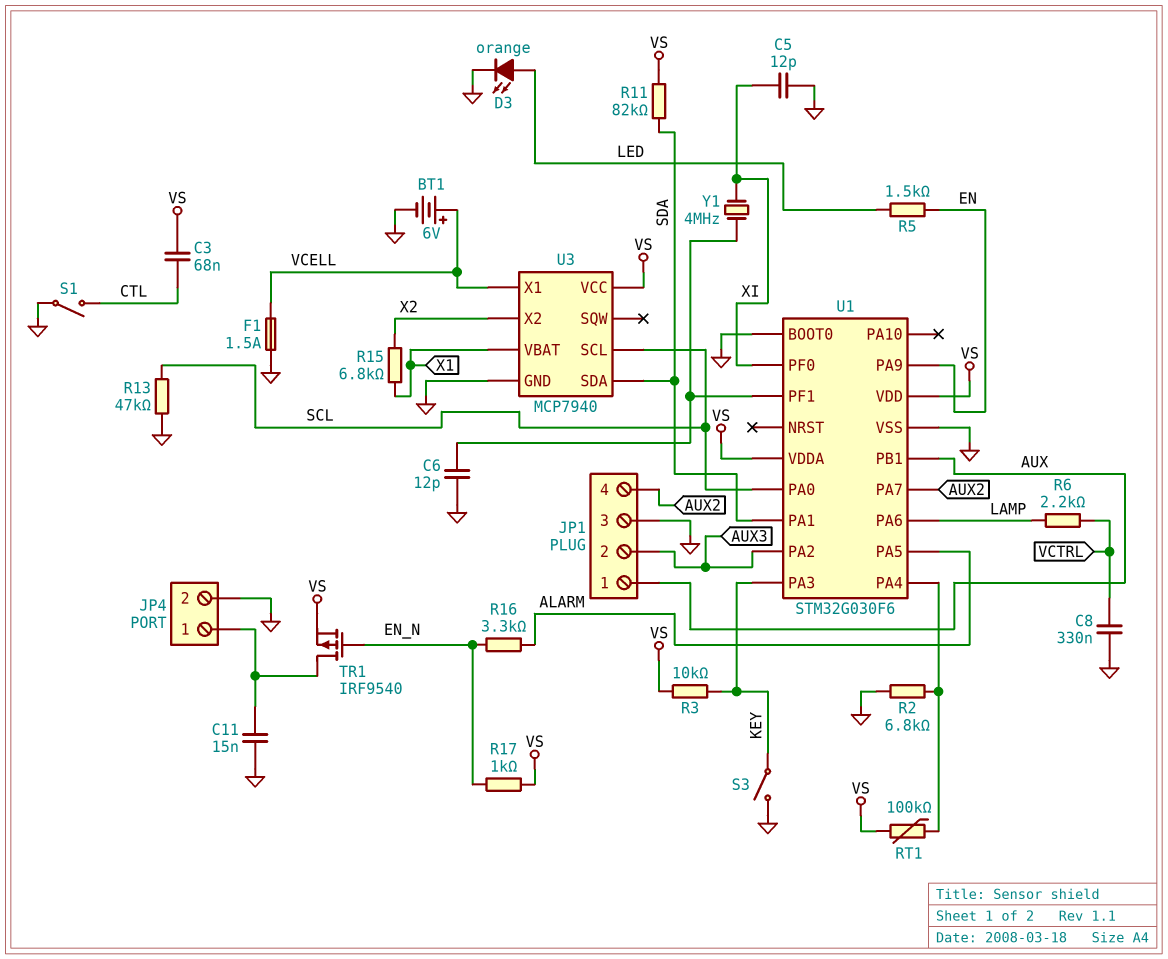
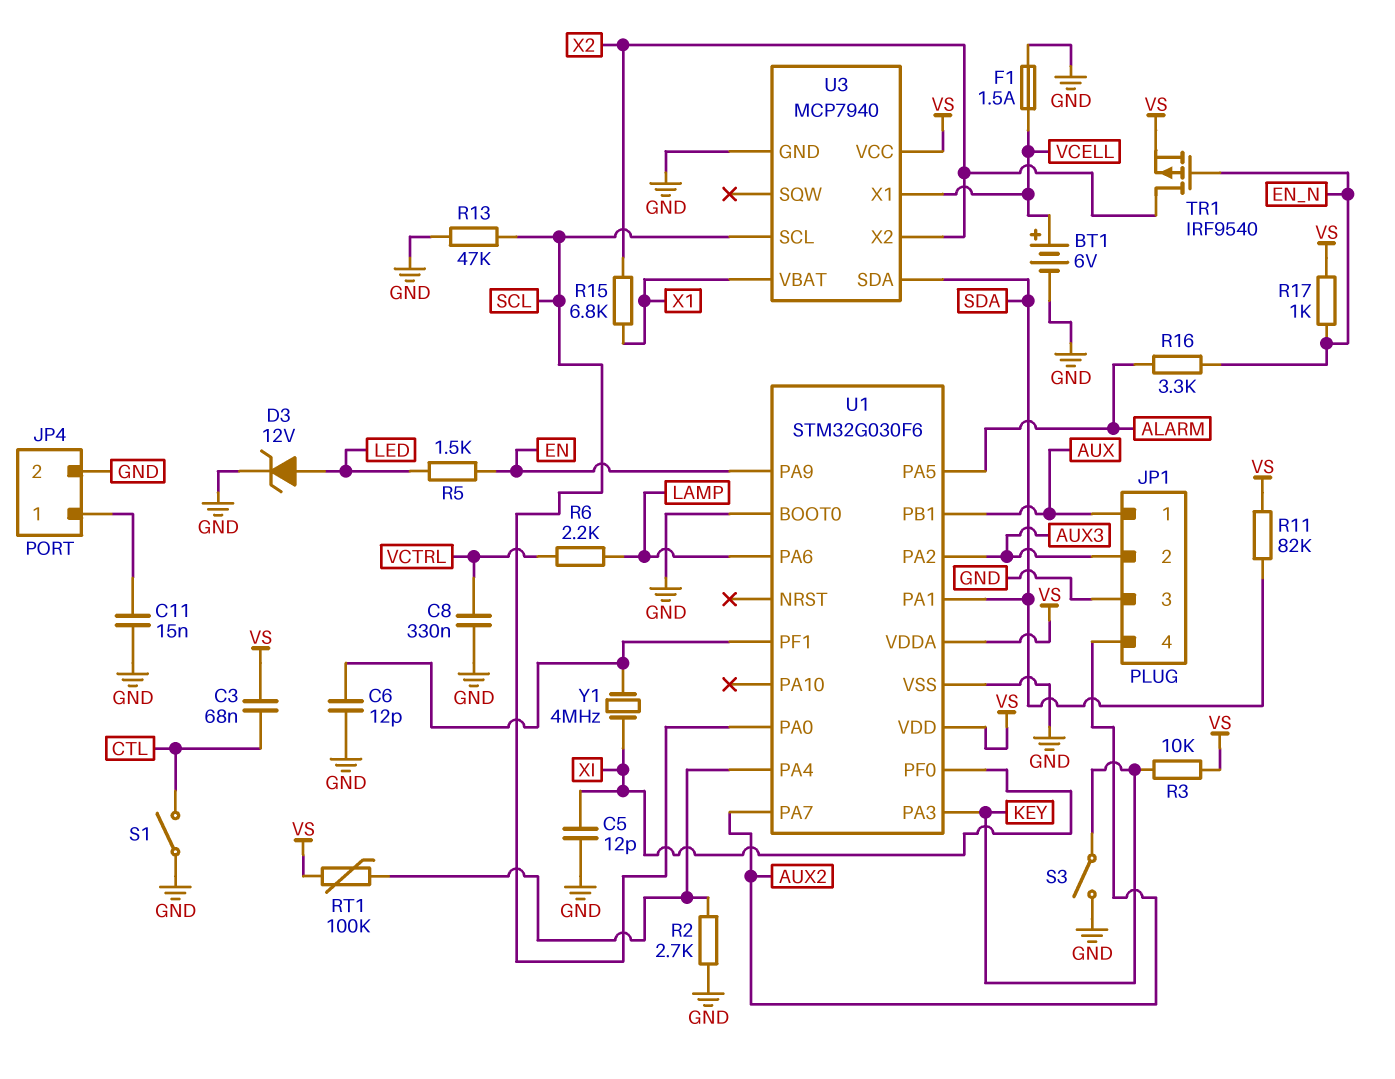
D3: LED orange (A LED, K GND) -> zener 12V (A LED, K GND)
R2: 6.8k (GND, U1/PA4) -> 2.7k (GND, U1/PA4)
TR1: PMOS IRF9540 (G EN_N, D JP4/1, S VS) -> PMOS IRF9540 (G EN_N, D X2, S VS)

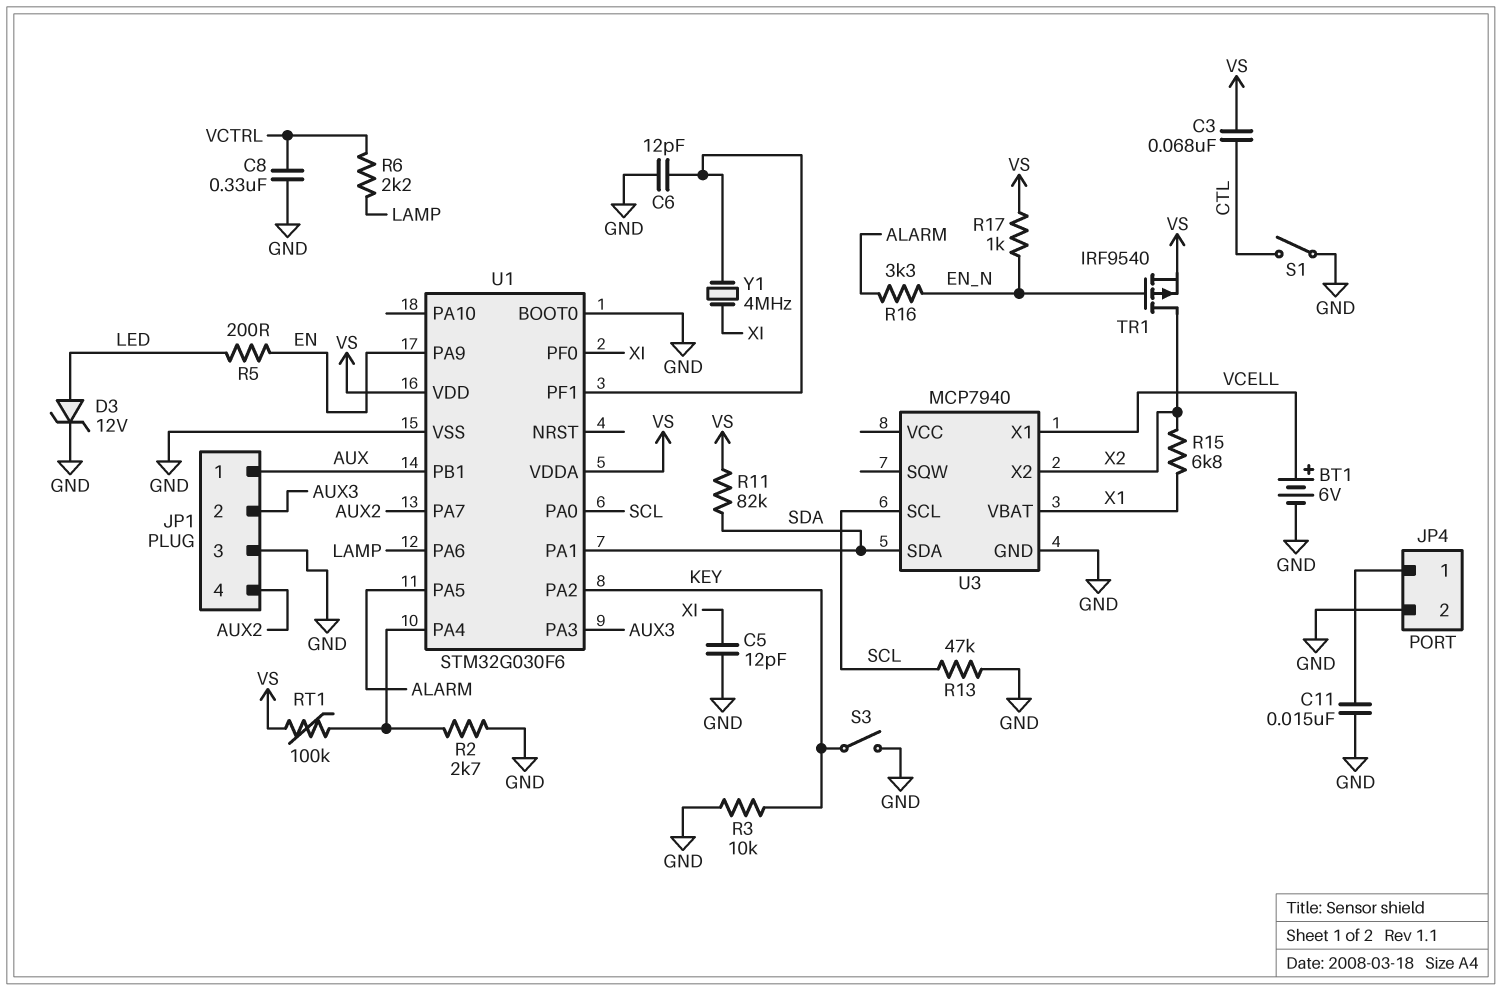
F1: 1.5A (GND, VCELL) -> none
R3: 10k (KEY, VS) -> 10k (GND, KEY)
R5: 1.5k (EN, LED) -> 200 (EN, LED)
U1 pin PA2: AUX3 -> KEY
U1 pin PA3: KEY -> AUX3
U3 pin VCC: VS -> none

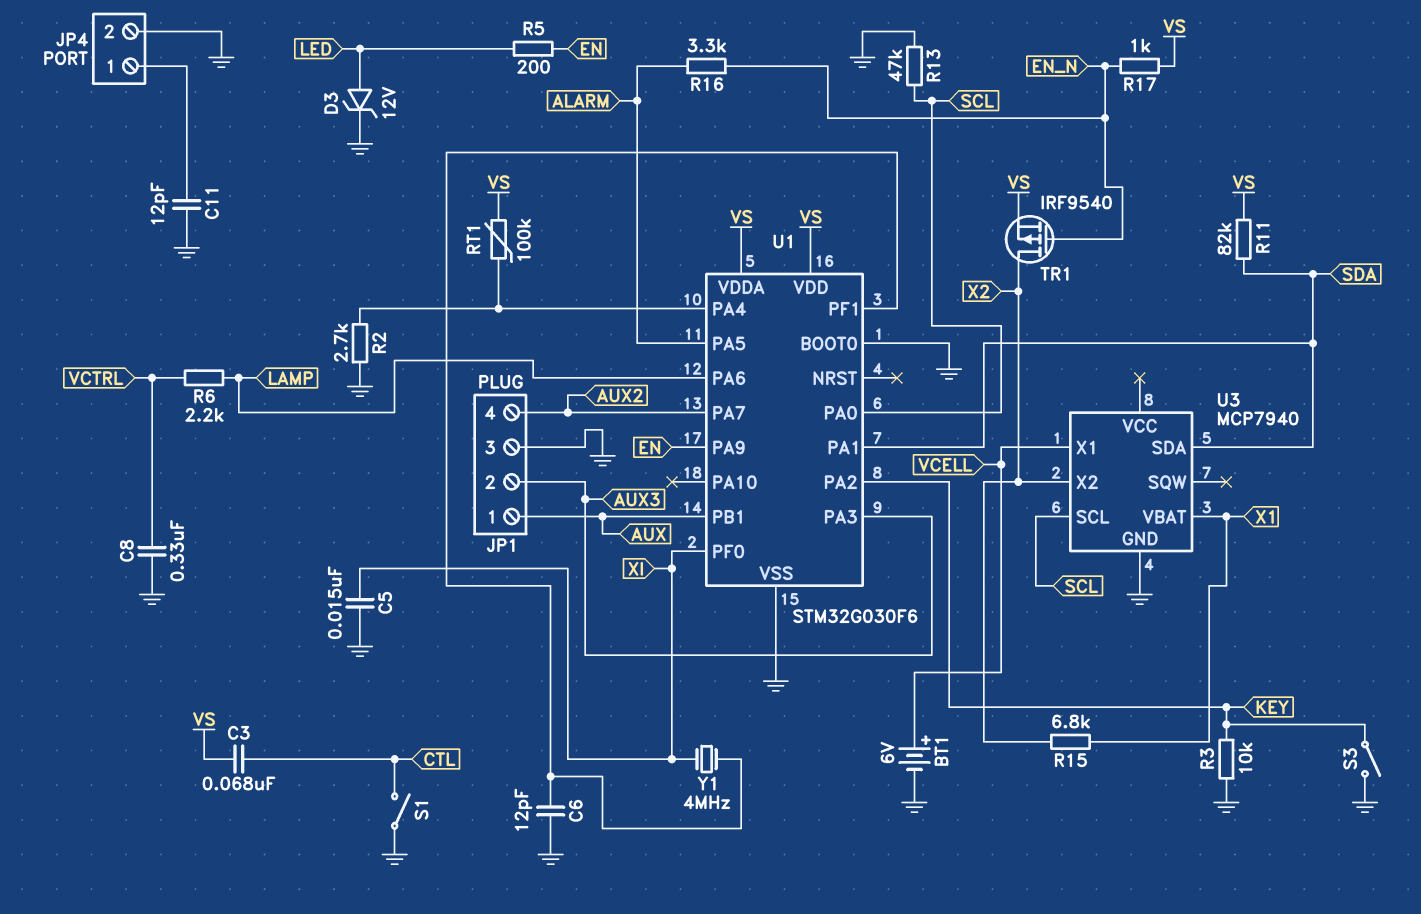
C5: 12pF (GND, XI) -> 15nF (GND, XI)
C11: 15nF (GND, JP4/1) -> 12pF (GND, JP4/1)

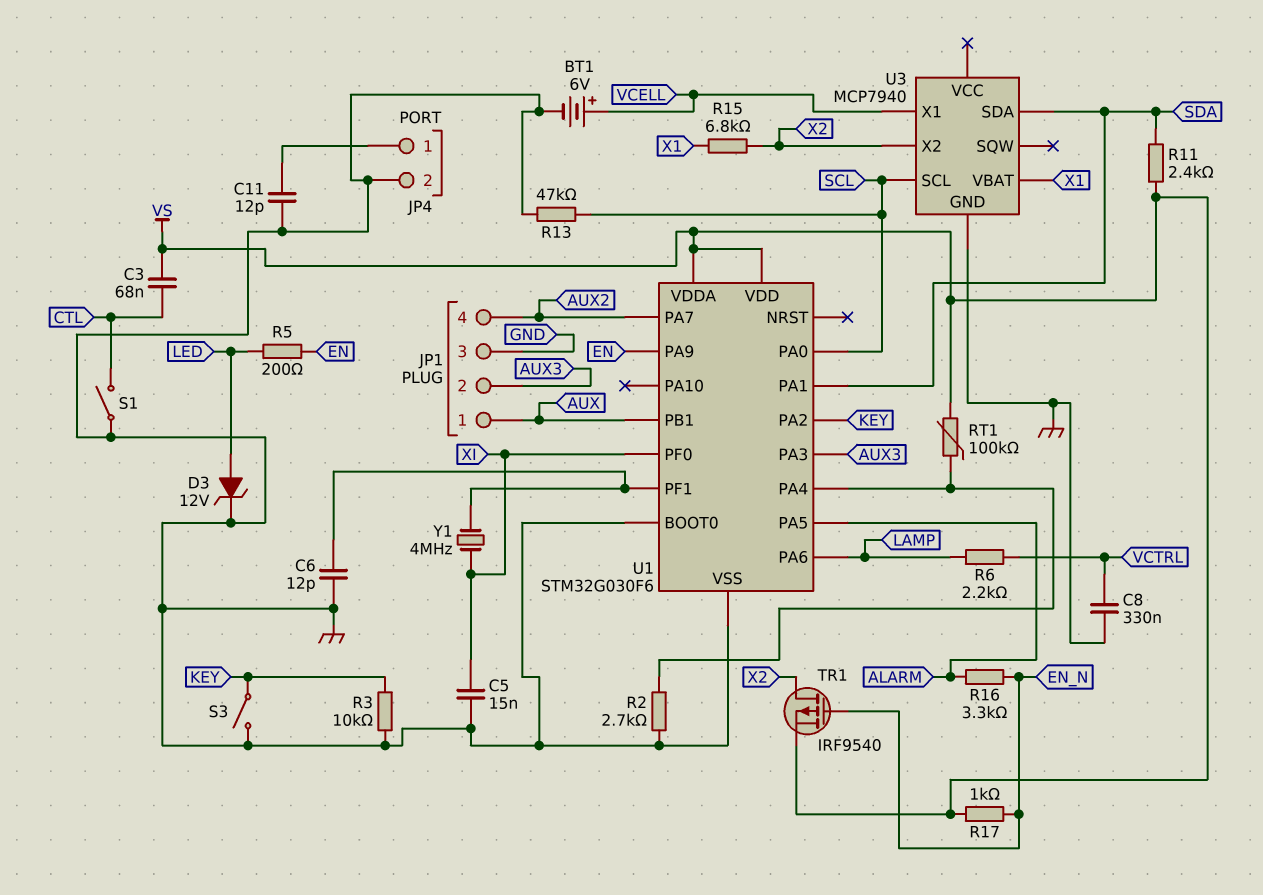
R11: 82k (SDA, VS) -> 2.4k (SDA, VS)

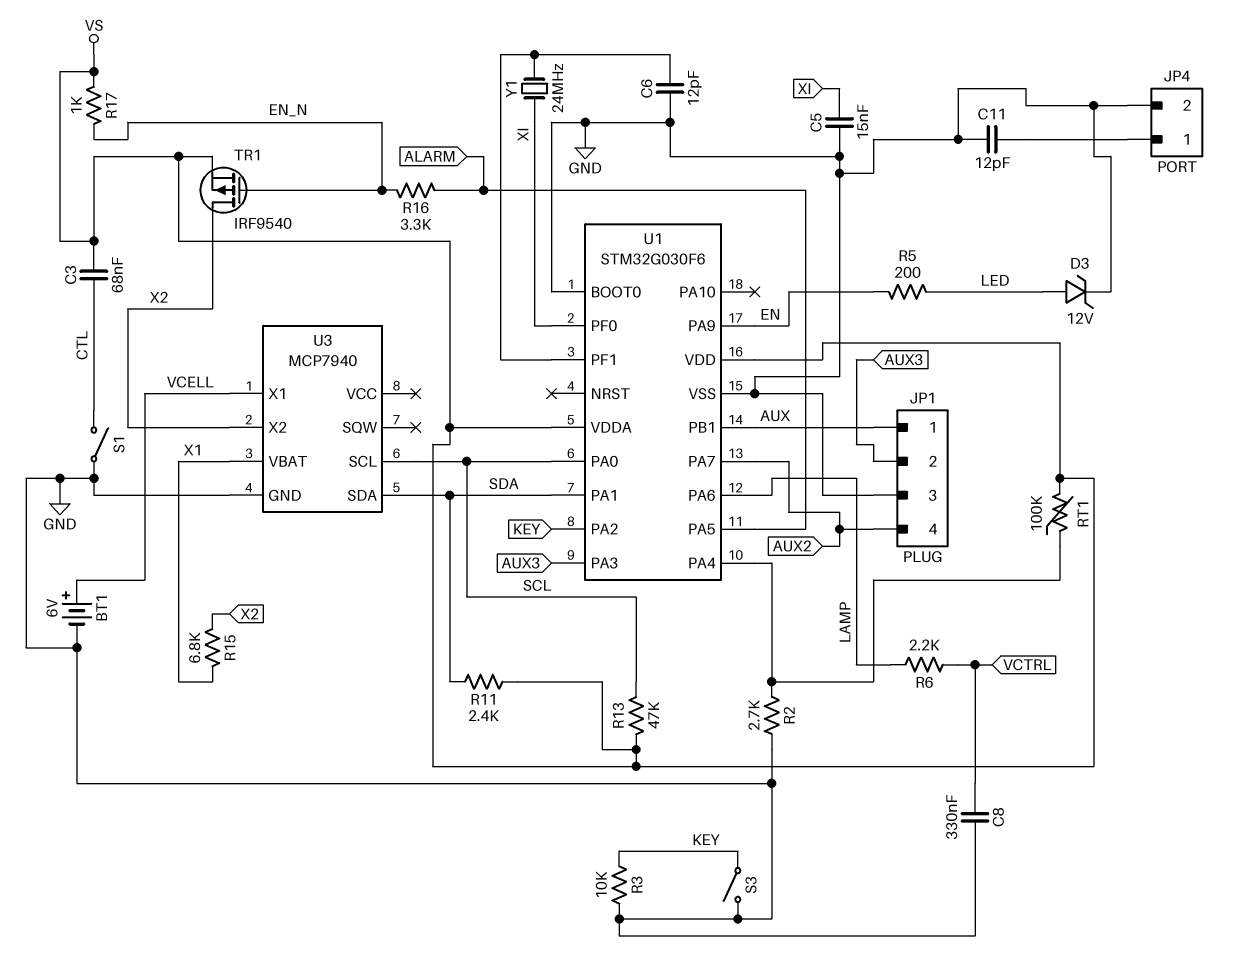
R13: 47k (GND, SCL) -> 47k (SCL, VS)
Y1: 4MHz (U1/PF1, XI) -> 24MHz (U1/PF1, XI)

